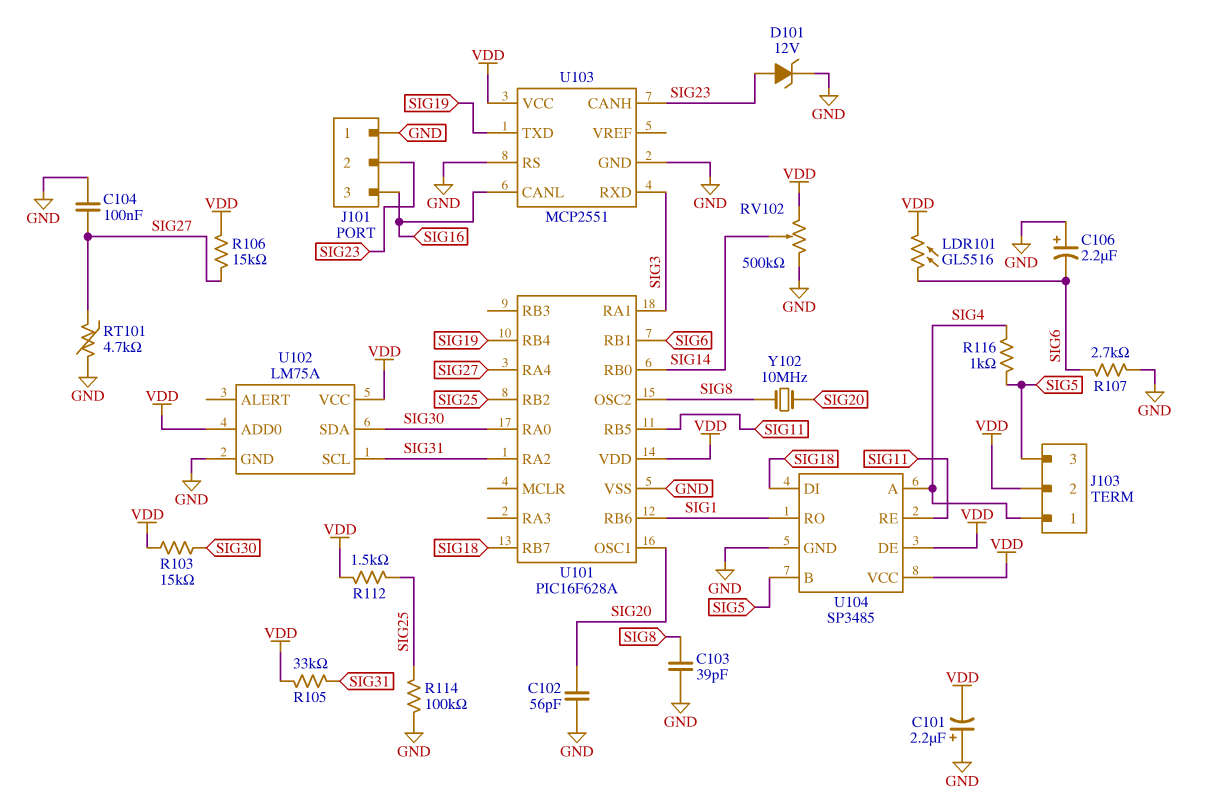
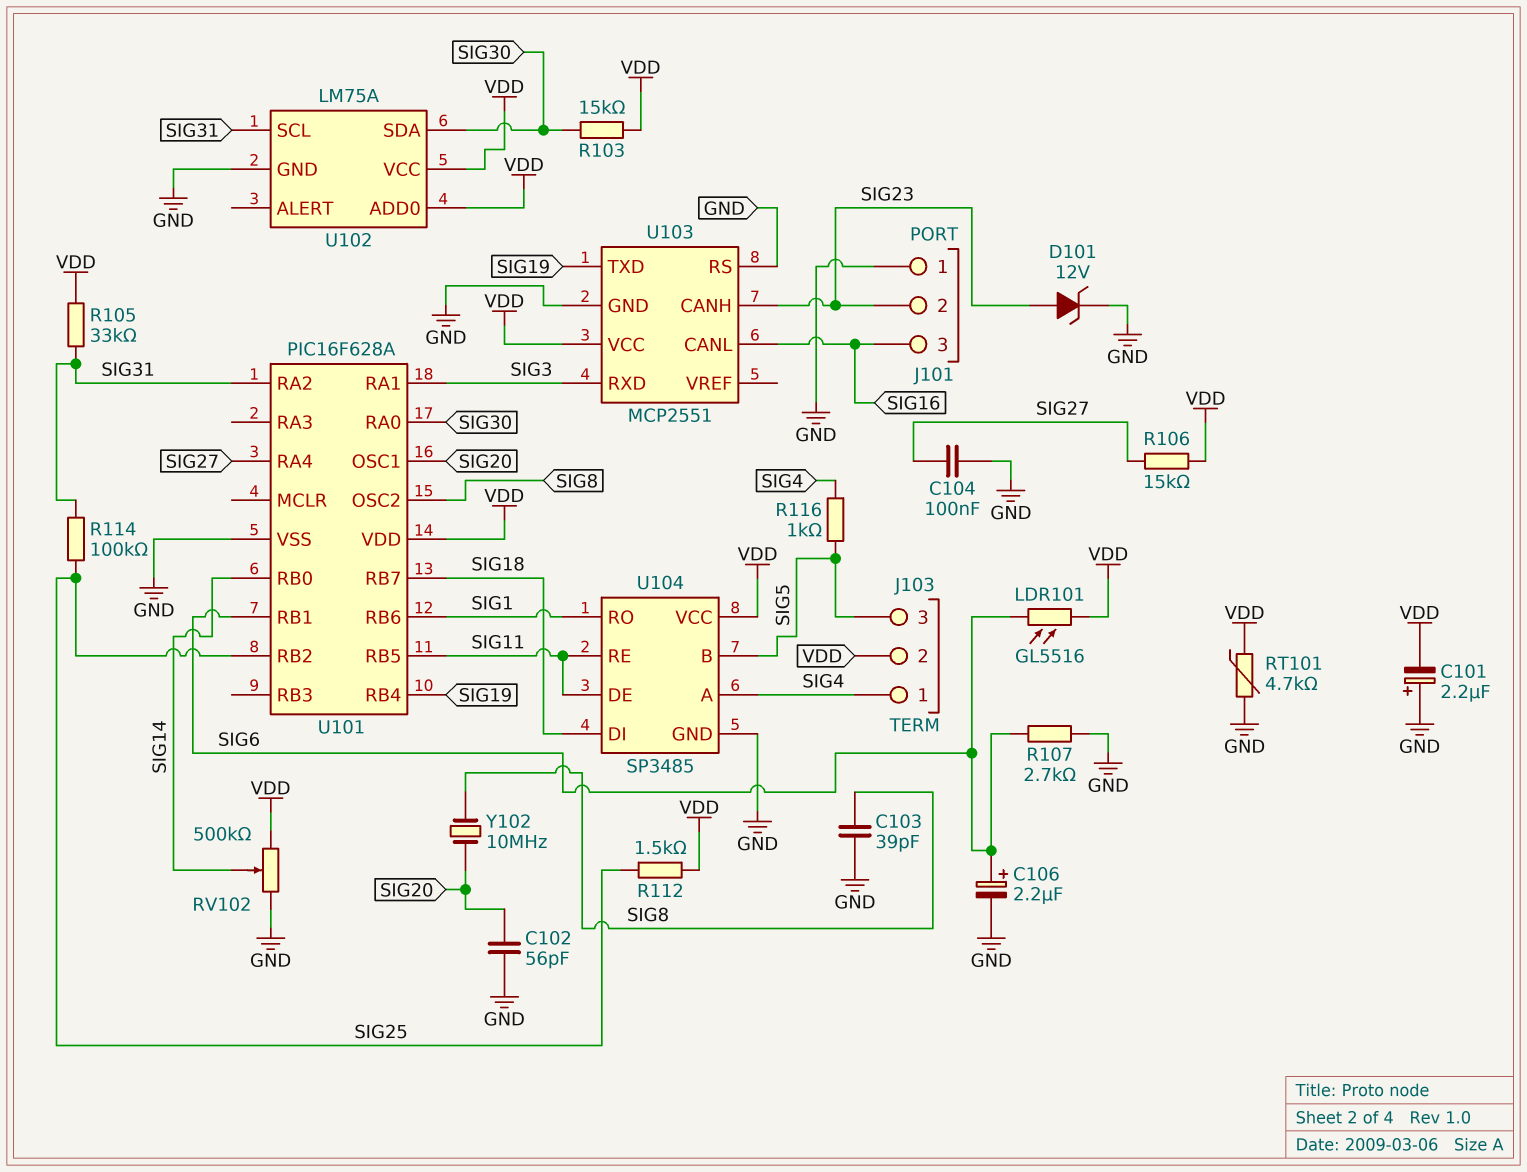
C106: 2.2uF (plus GND, minus SIG6) -> 2.2uF (plus SIG6, minus GND)
R114: 100k (GND, SIG25) -> 100k (SIG25, SIG31)
RT101: 4.7k (GND, SIG27) -> 4.7k (GND, VDD)
U104 pin DE: VDD -> SIG11

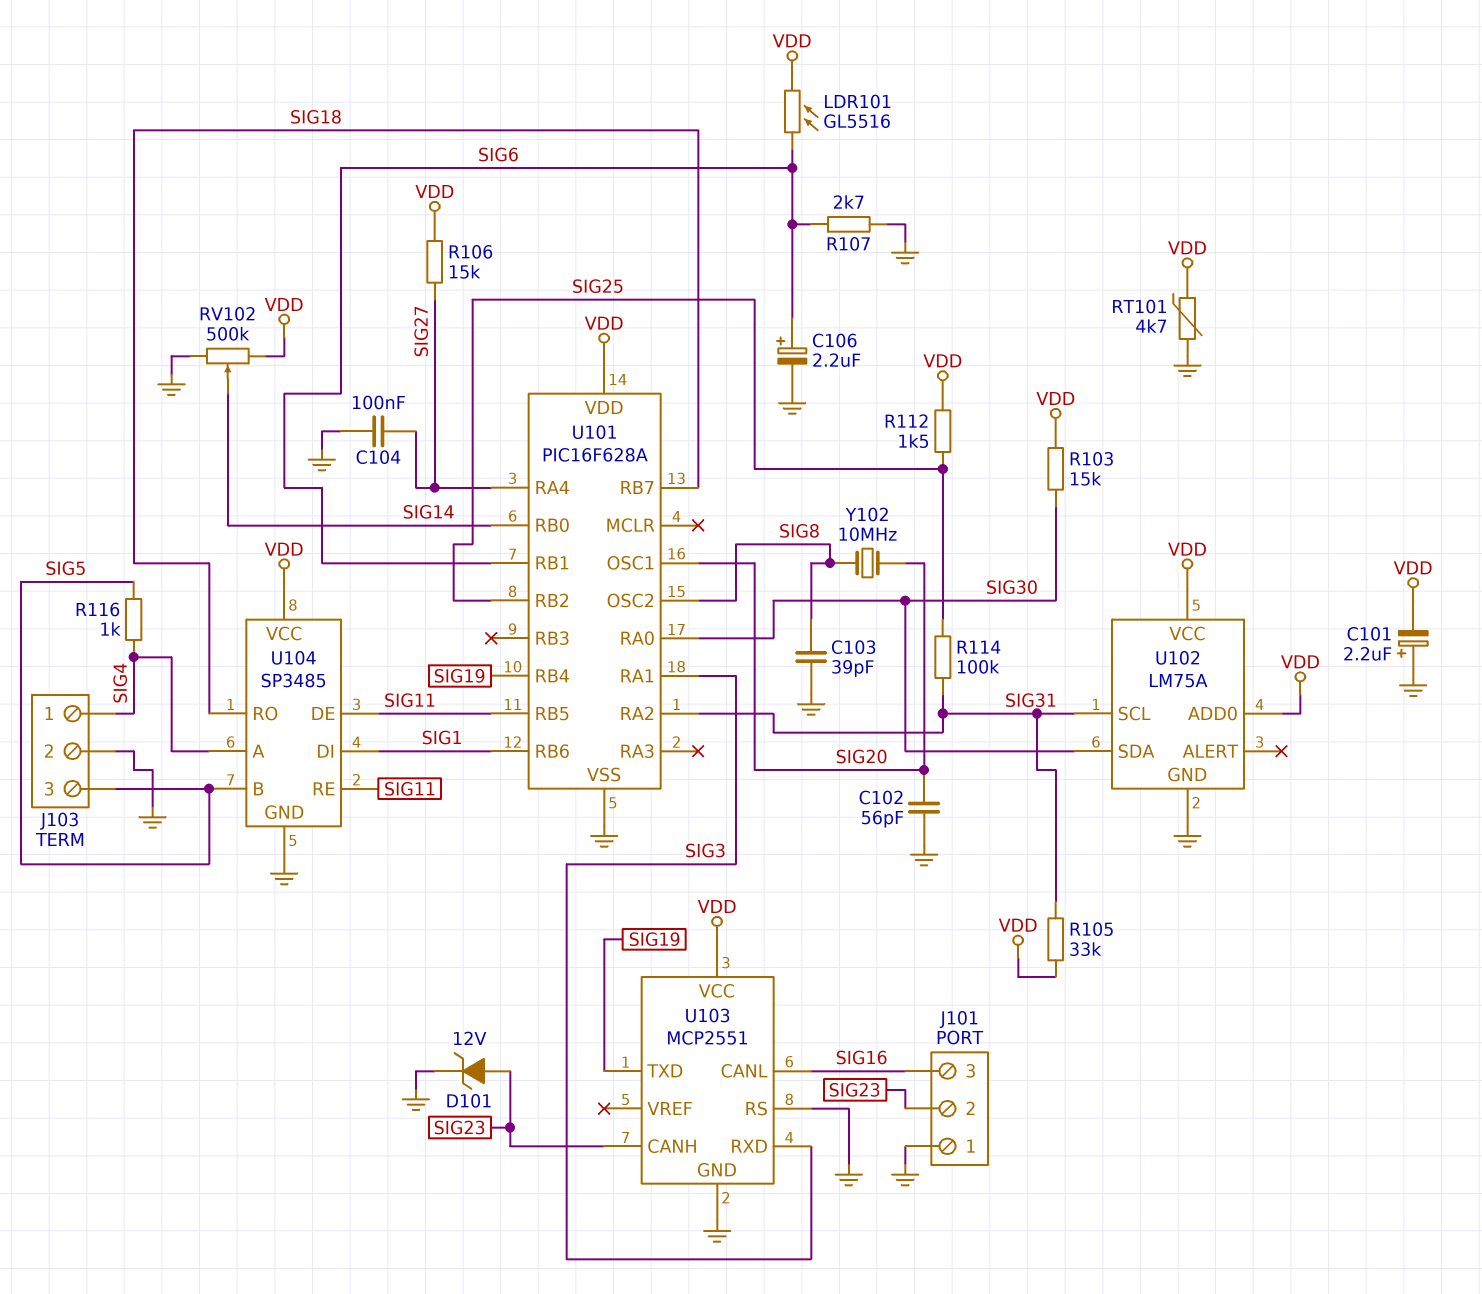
J103 pin 2: VDD -> GND
U104 pin DI: SIG18 -> SIG1
U104 pin RO: SIG1 -> SIG18

